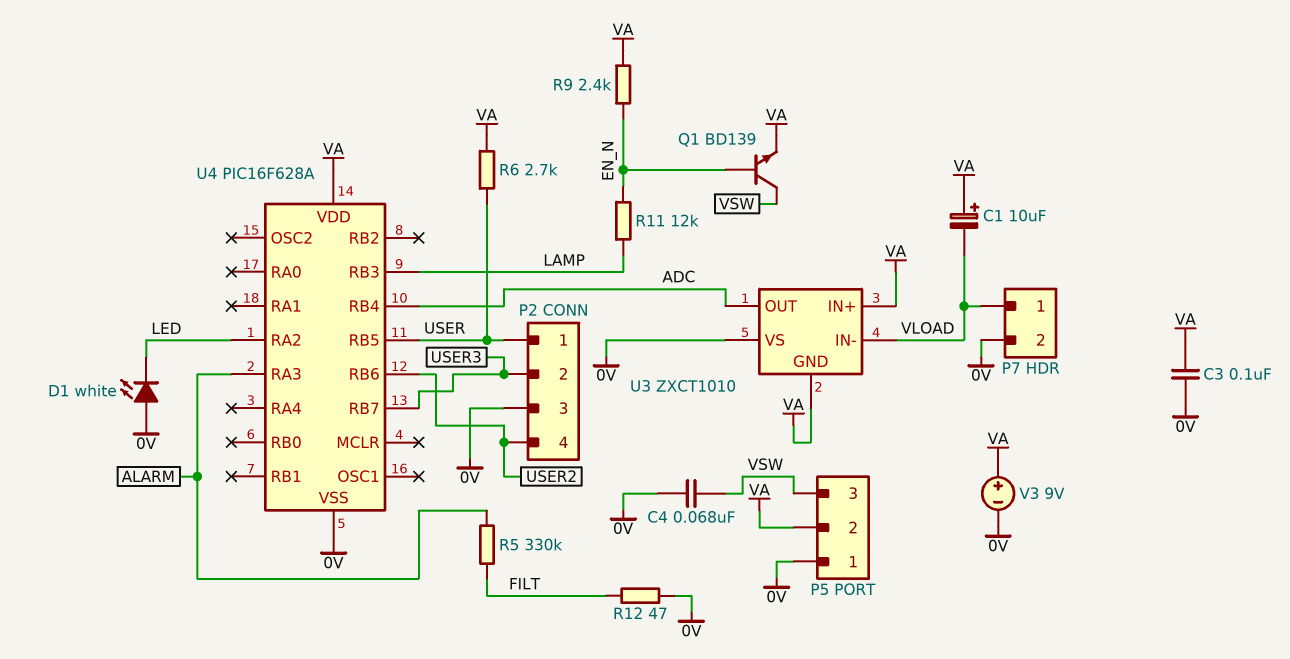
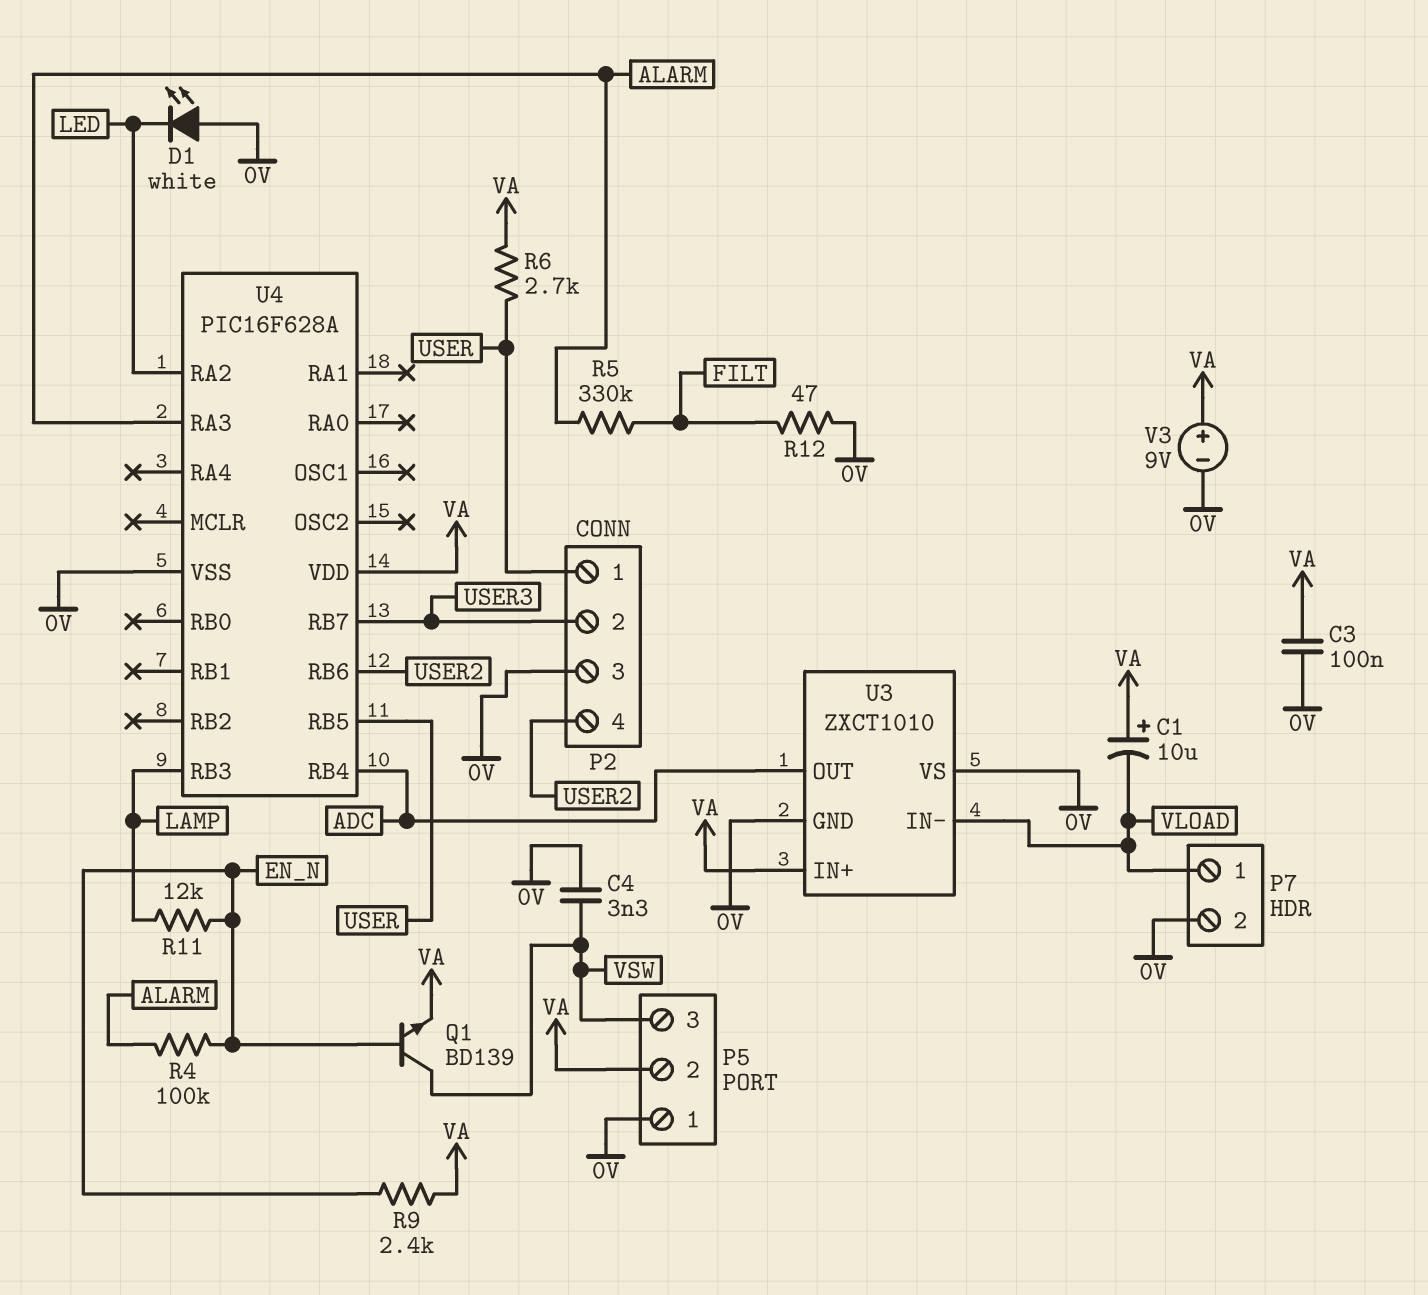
C4: 68nF (0V, VSW) -> 3.3nF (0V, VSW)
R4: none -> 100k (ALARM, EN_N)
U3 pin GND: VA -> 0V

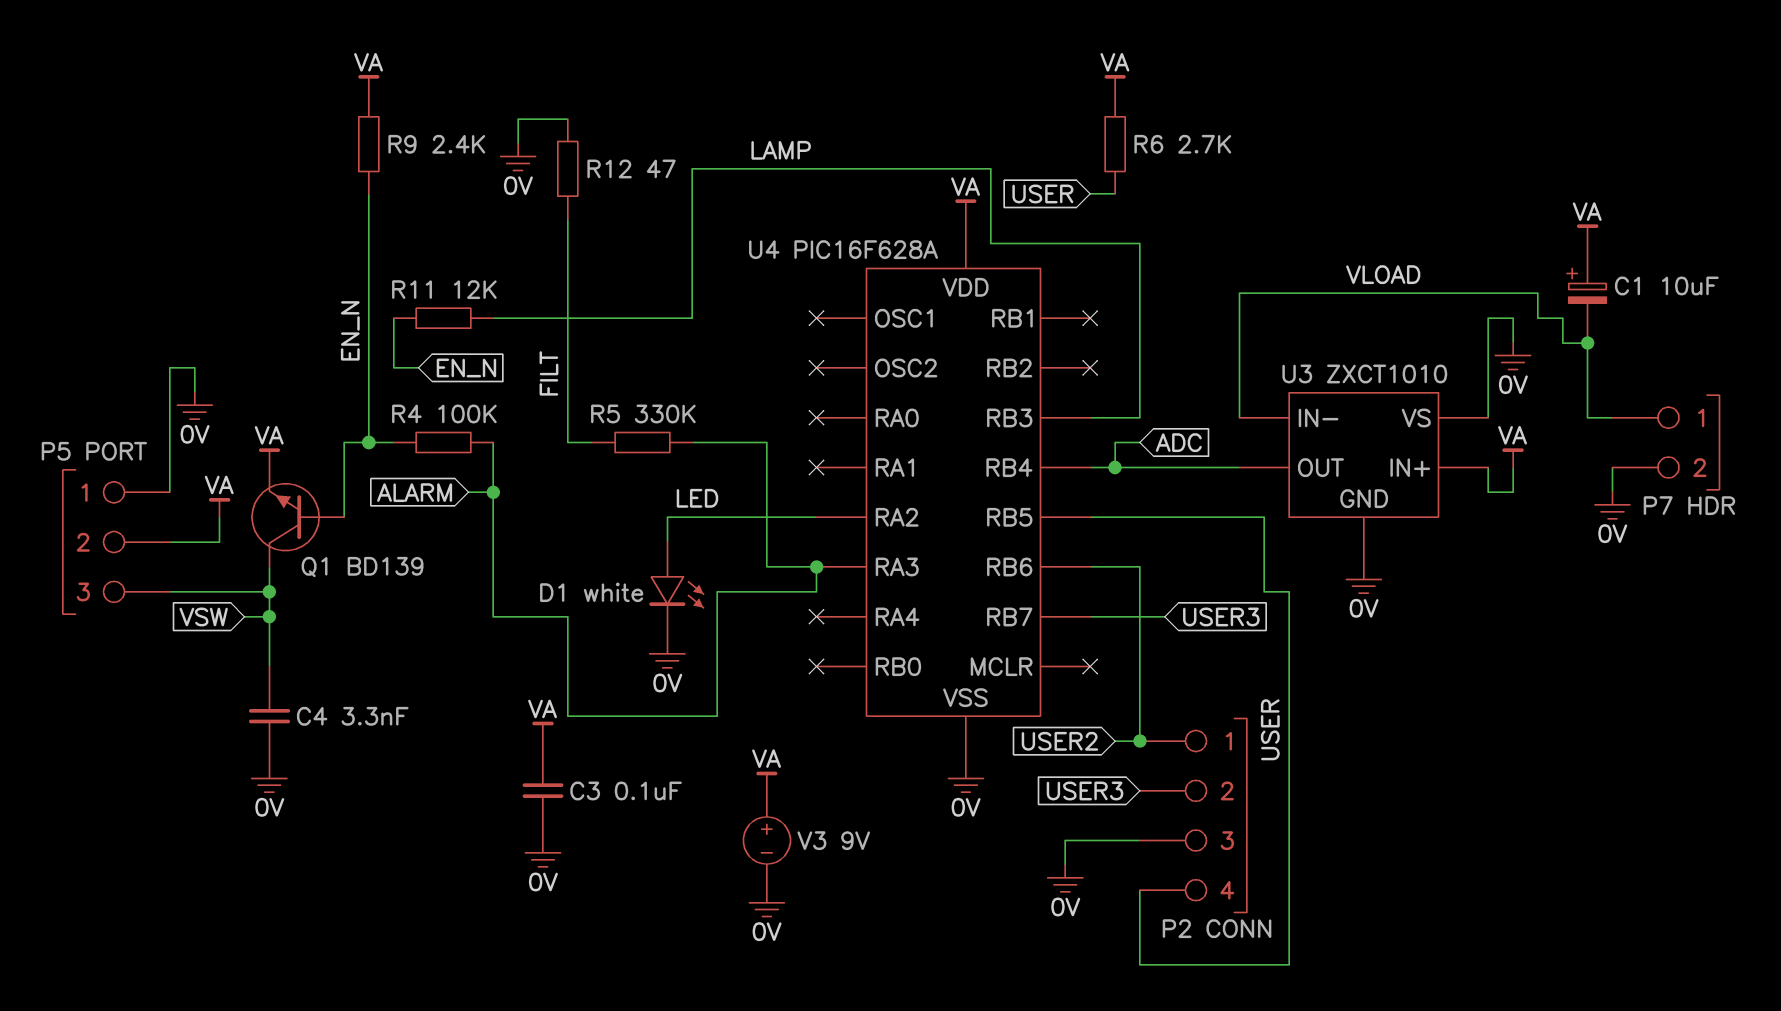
D1: LED white (A 0V, K LED) -> LED white (A LED, K 0V)
P2 pin 1: USER -> USER2
P2 pin 4: USER2 -> USER

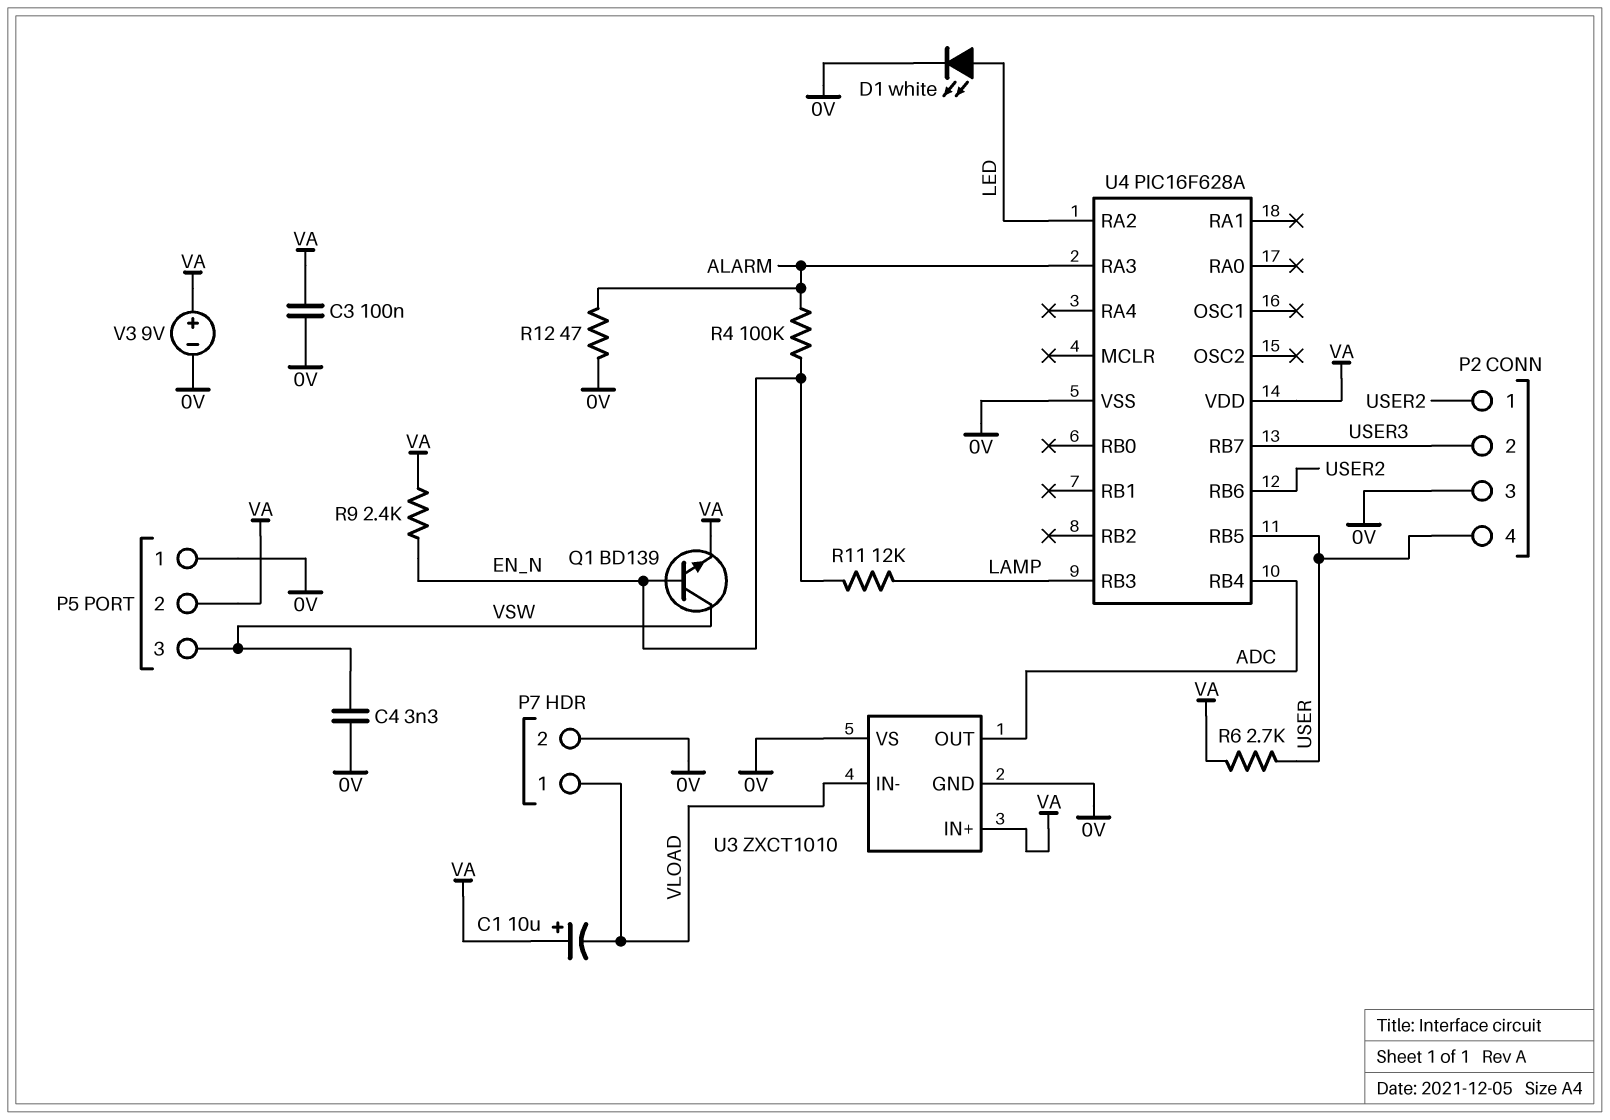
R5: 330k (ALARM, FILT) -> none
R12: 47 (0V, FILT) -> 47 (0V, ALARM)

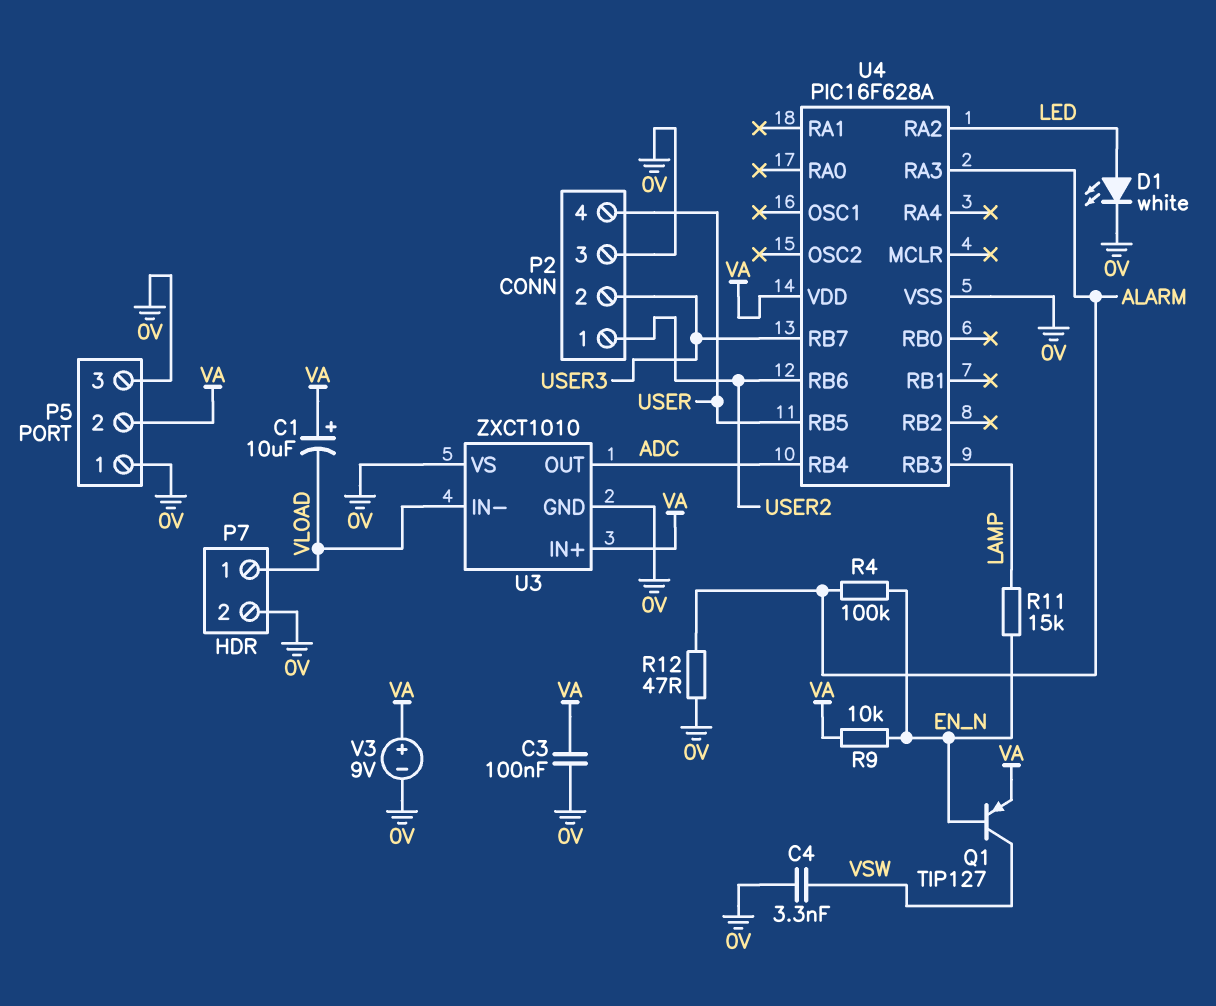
P5 pin 3: VSW -> 0V
Q1: NPN BD139 (B EN_N, C VSW, E VA) -> PNP TIP127 (B EN_N, C VSW, E VA)
R6: 2.7k (USER, VA) -> none
R9: 2.4k (EN_N, VA) -> 10k (EN_N, VA)
R11: 12k (EN_N, LAMP) -> 15k (EN_N, LAMP)

